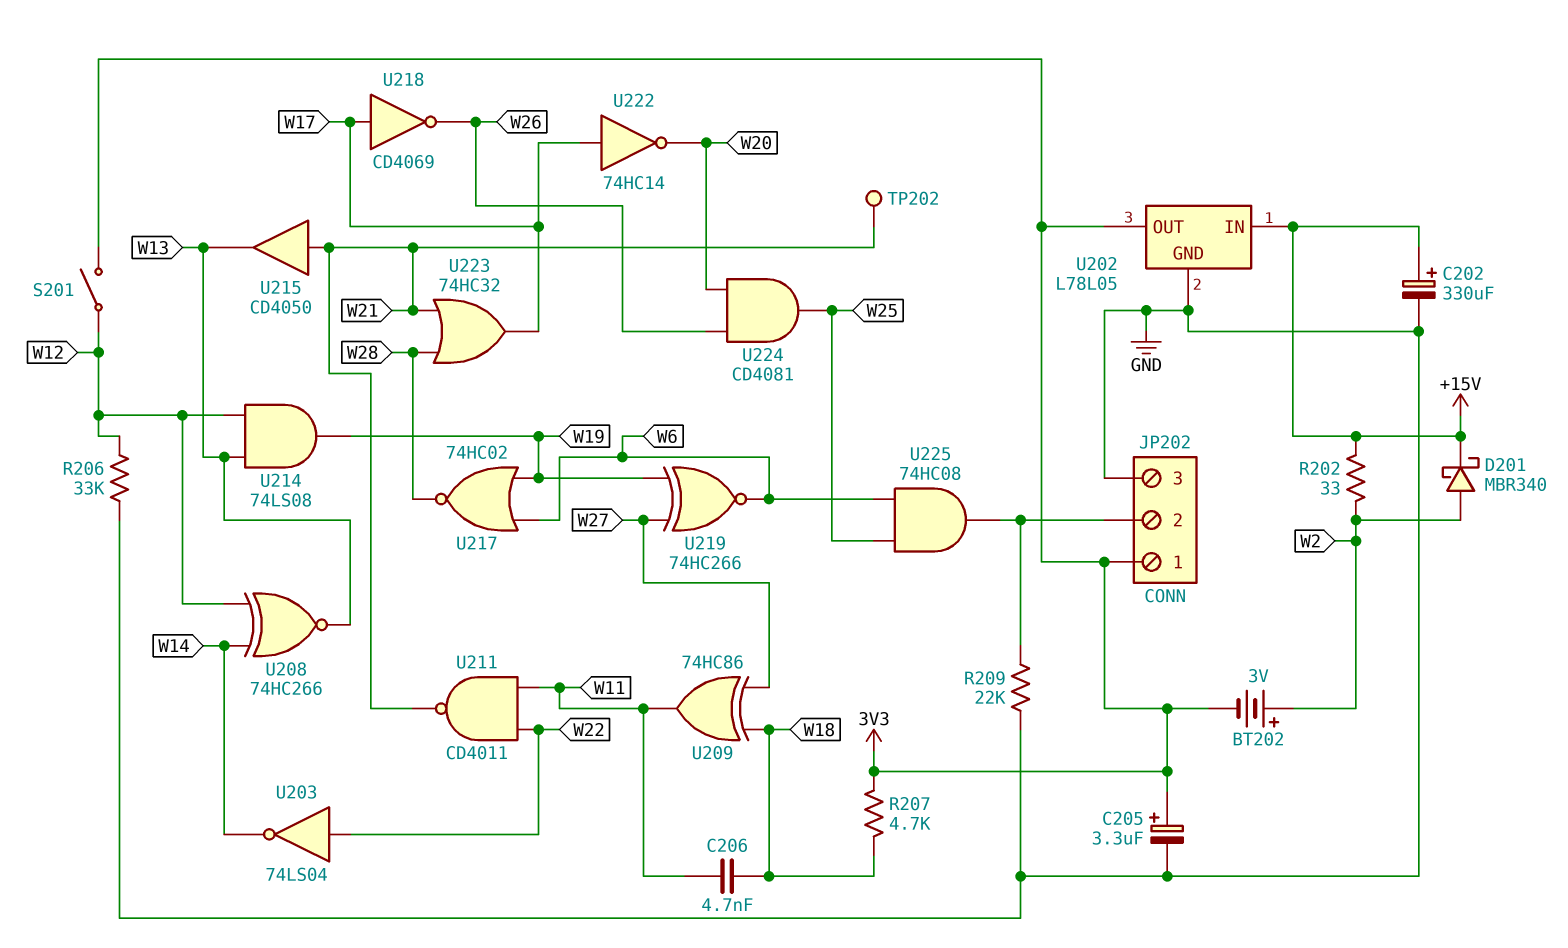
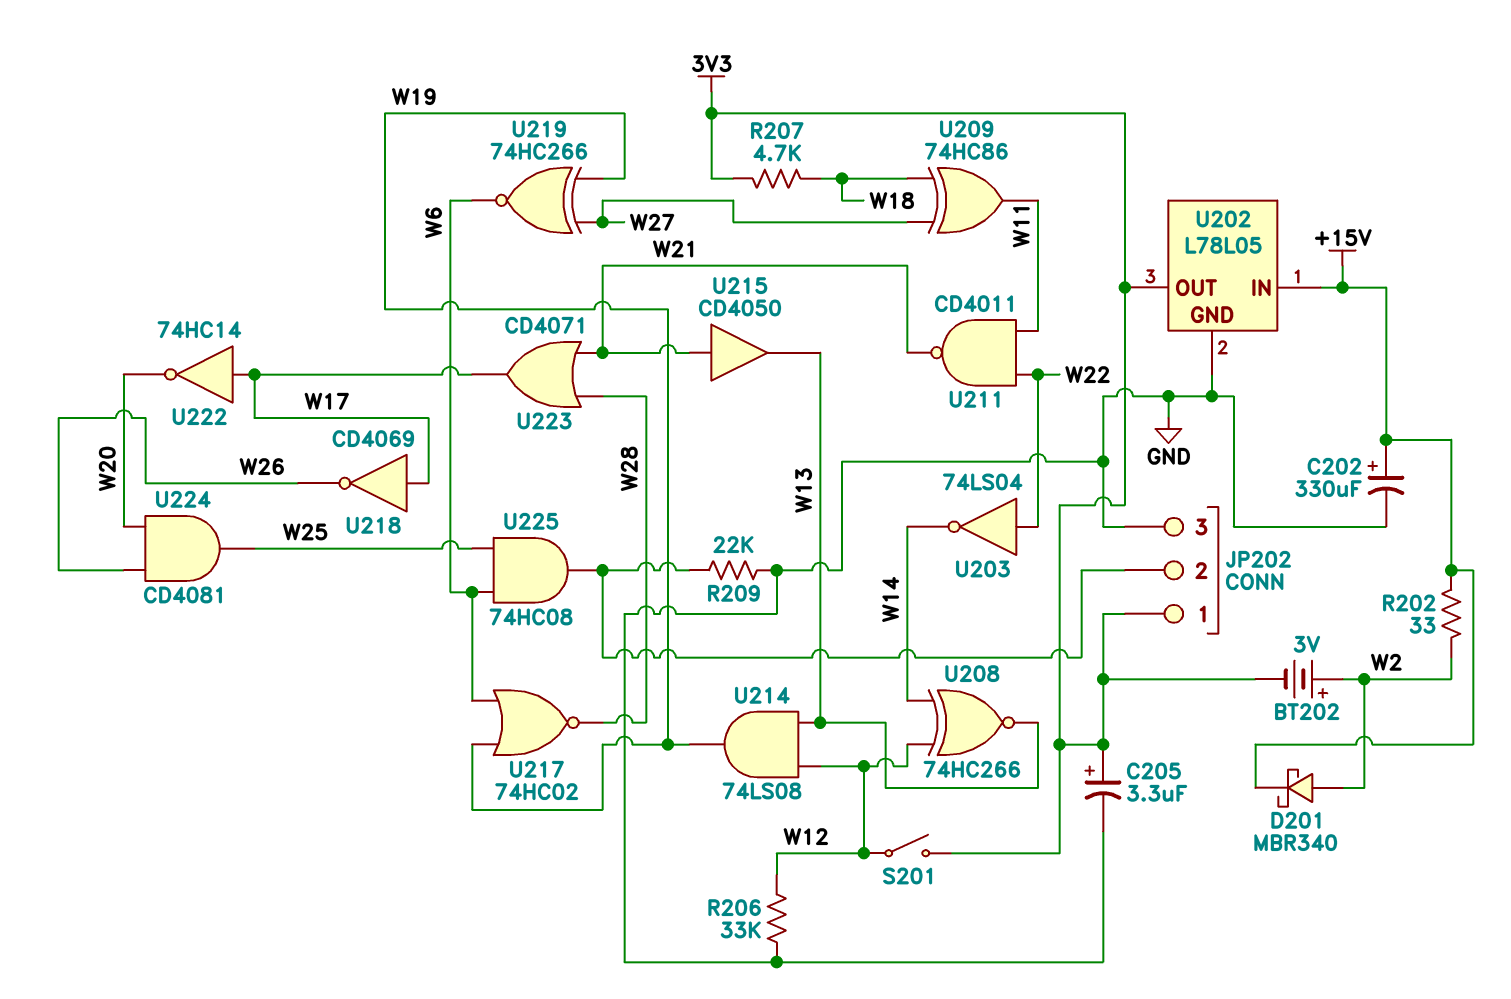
C206: 4.7nF (W11, W18) -> none
TP202: test point (W21) -> none
U223: OR 74HC32 (in W21, in W28, out W17) -> OR CD4071 (in W21, in W28, out W17)

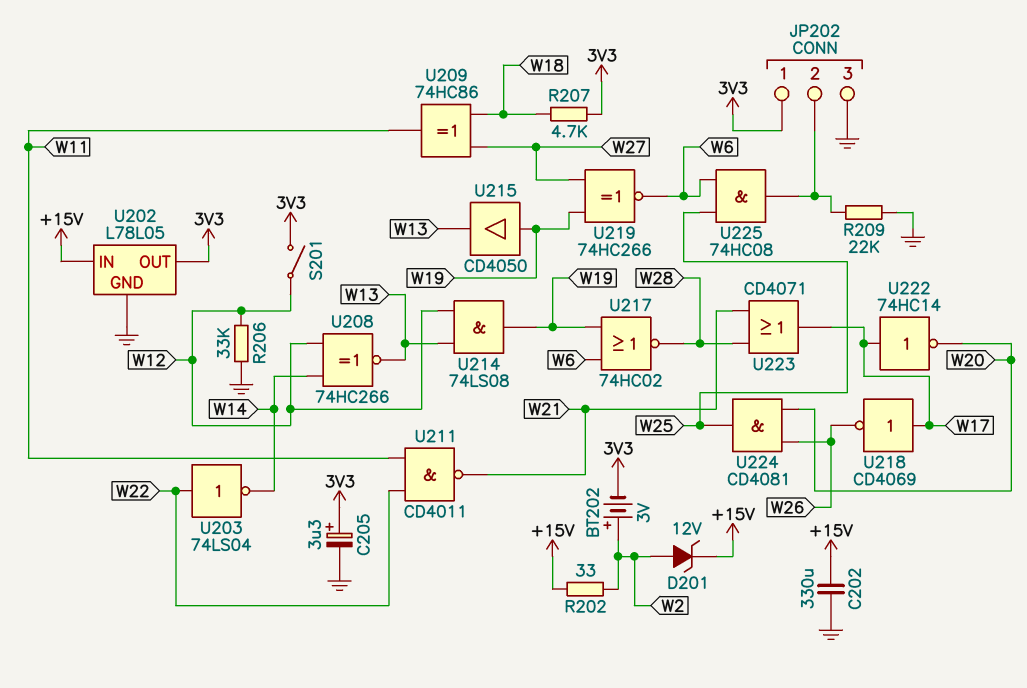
C202: 330uF (plus +15V, minus GND) -> 330uF (+15V, GND)
D201: schottky MBR340 (A W2, K +15V) -> zener 12V (A W2, K +15V)
U215: buffer CD4050 (in W21, out W13) -> buffer CD4050 (in W19, out W13)

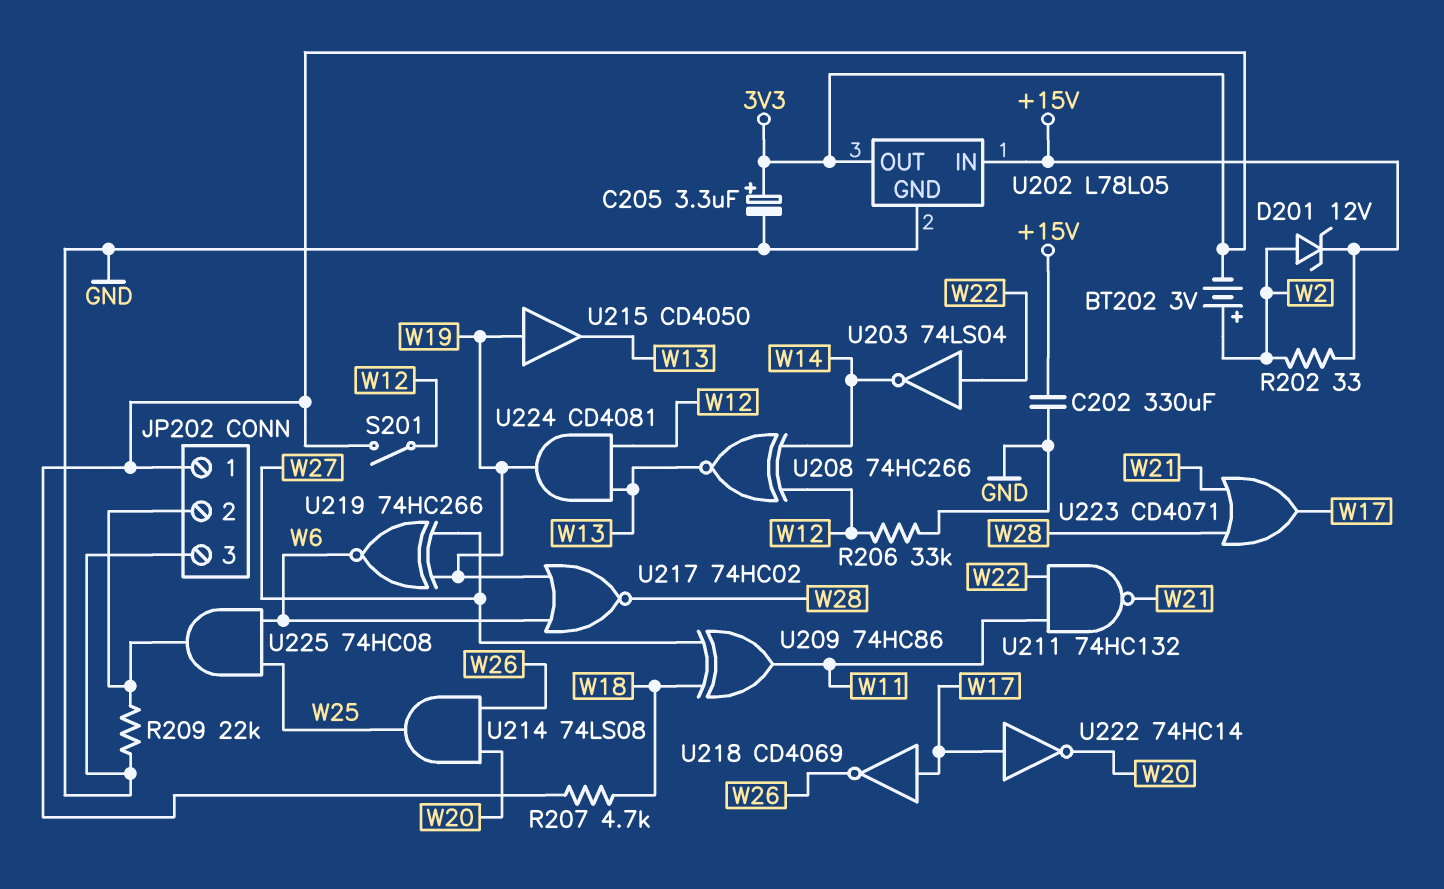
U211: NAND CD4011 (in W11, in W22, out W21) -> NAND 74HC132 (in W11, in W22, out W21)
U214: AND 74LS08 (in W12, in W13, out W19) -> AND 74LS08 (in W20, in W26, out W25)
U224: AND CD4081 (in W20, in W26, out W25) -> AND CD4081 (in W12, in W13, out W19)

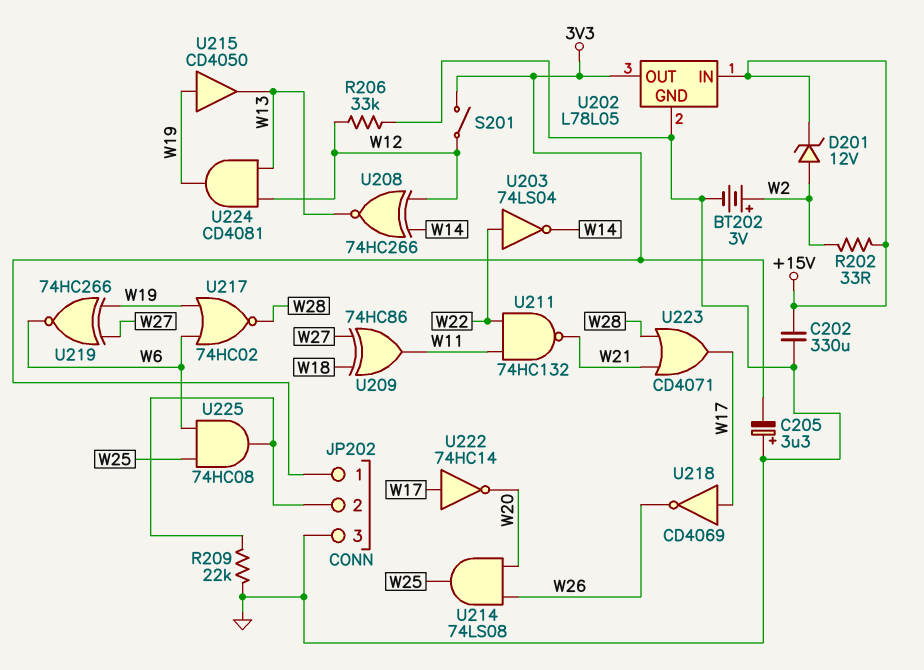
BT202: 3V (plus W2, minus 3V3) -> 3V (plus W2, minus GND)
C205: 3.3uF (plus 3V3, minus GND) -> 3.3uF (plus GND, minus 3V3)
R207: 4.7k (3V3, W18) -> none

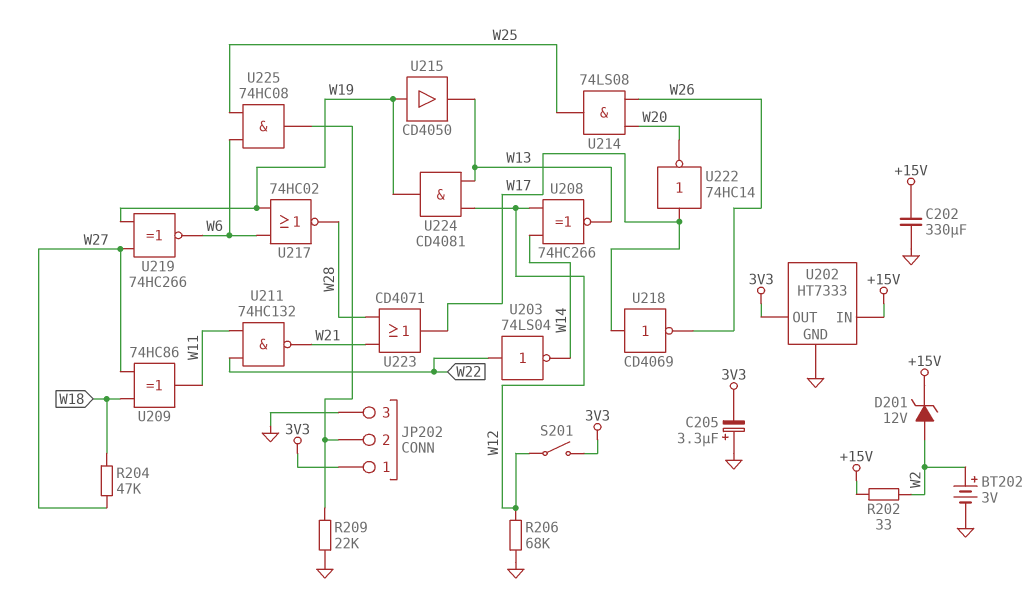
R204: none -> 47k (W18, W27)
R206: 33k (GND, W12) -> 68k (GND, W12)
U202: L78L05 -> HT7333

